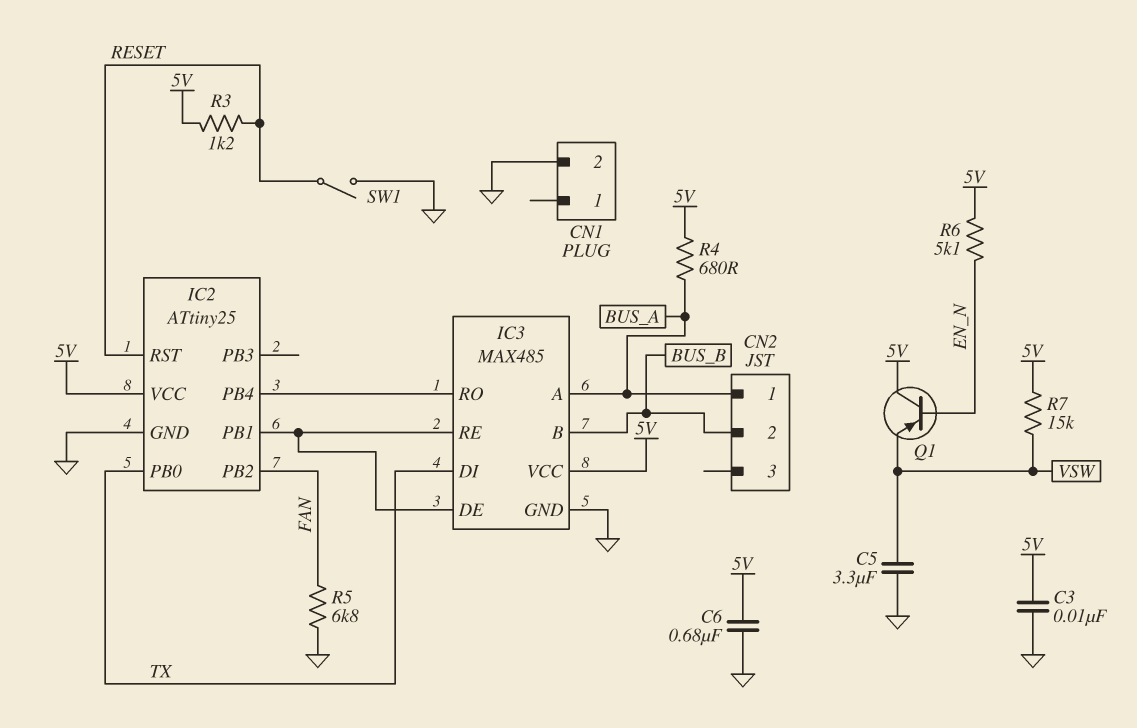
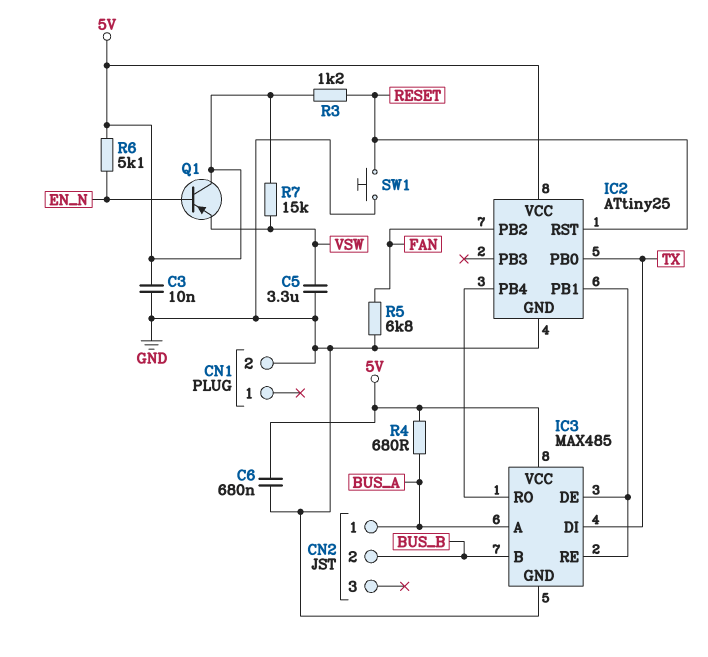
SW1: switch (GND, RESET) -> button (GND, RESET)

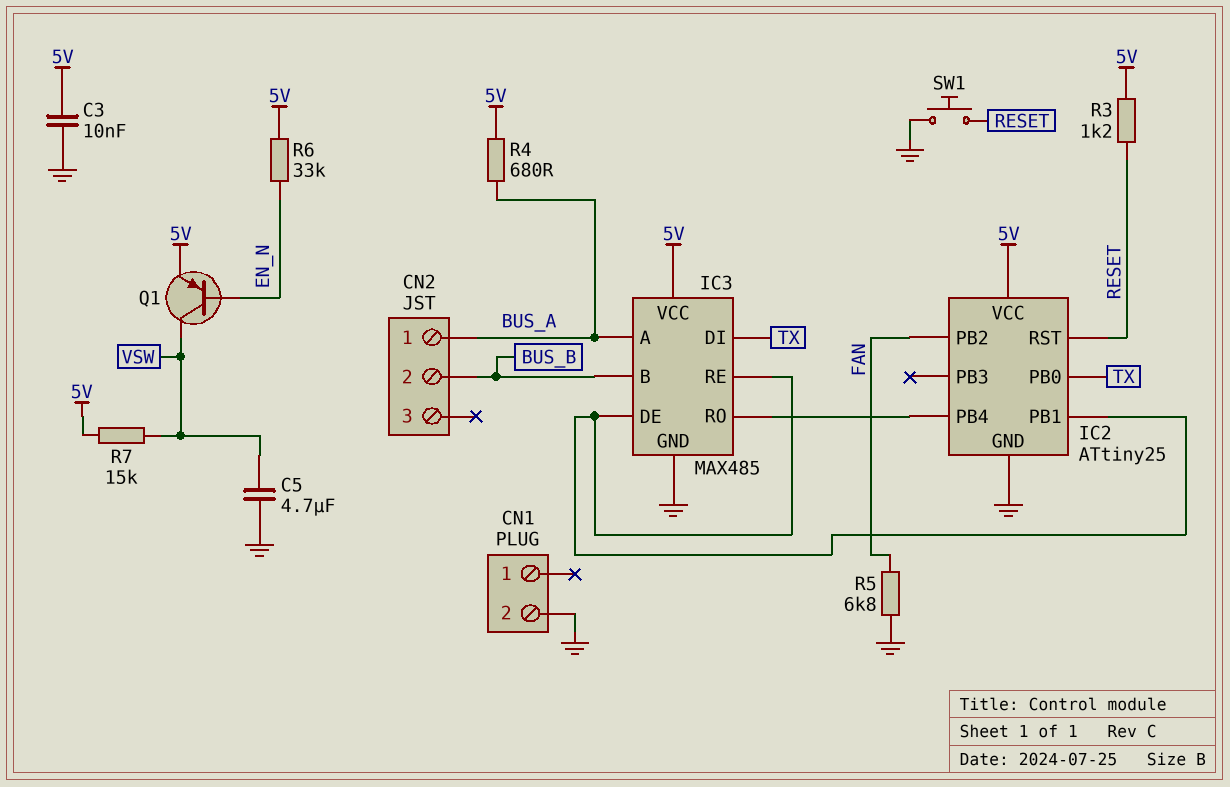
C5: 3.3uF (GND, VSW) -> 4.7uF (GND, VSW)
C6: 680nF (5V, GND) -> none
Q1: PNP (B EN_N, C 5V, E VSW) -> PNP (B EN_N, C VSW, E 5V)
R6: 5.1k (5V, EN_N) -> 33k (5V, EN_N)

